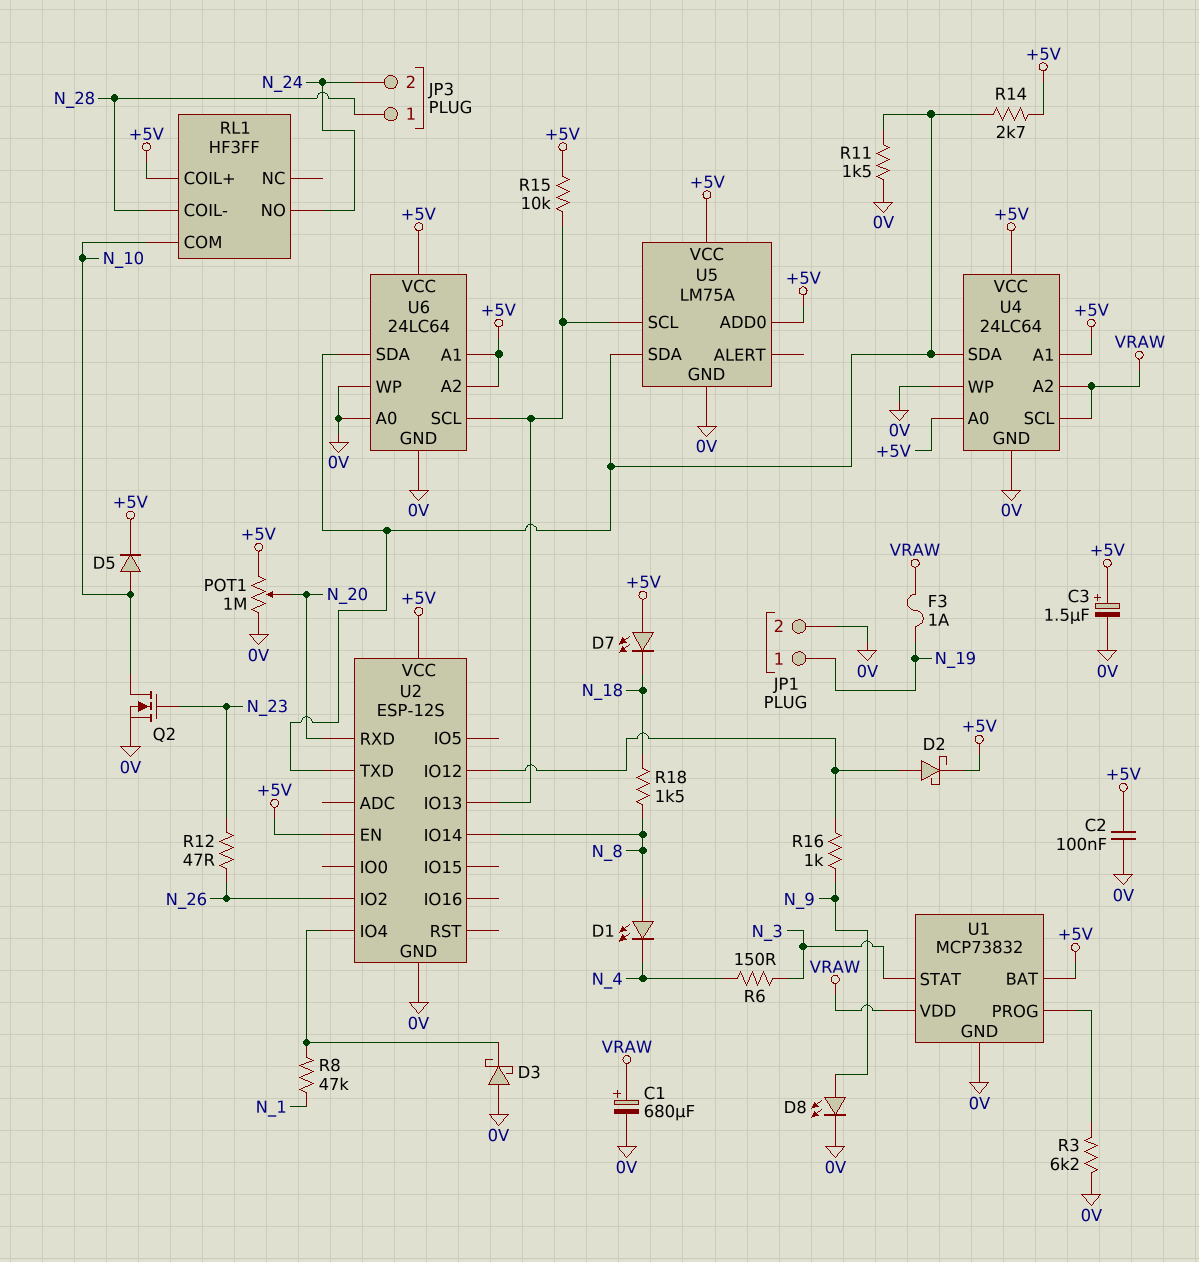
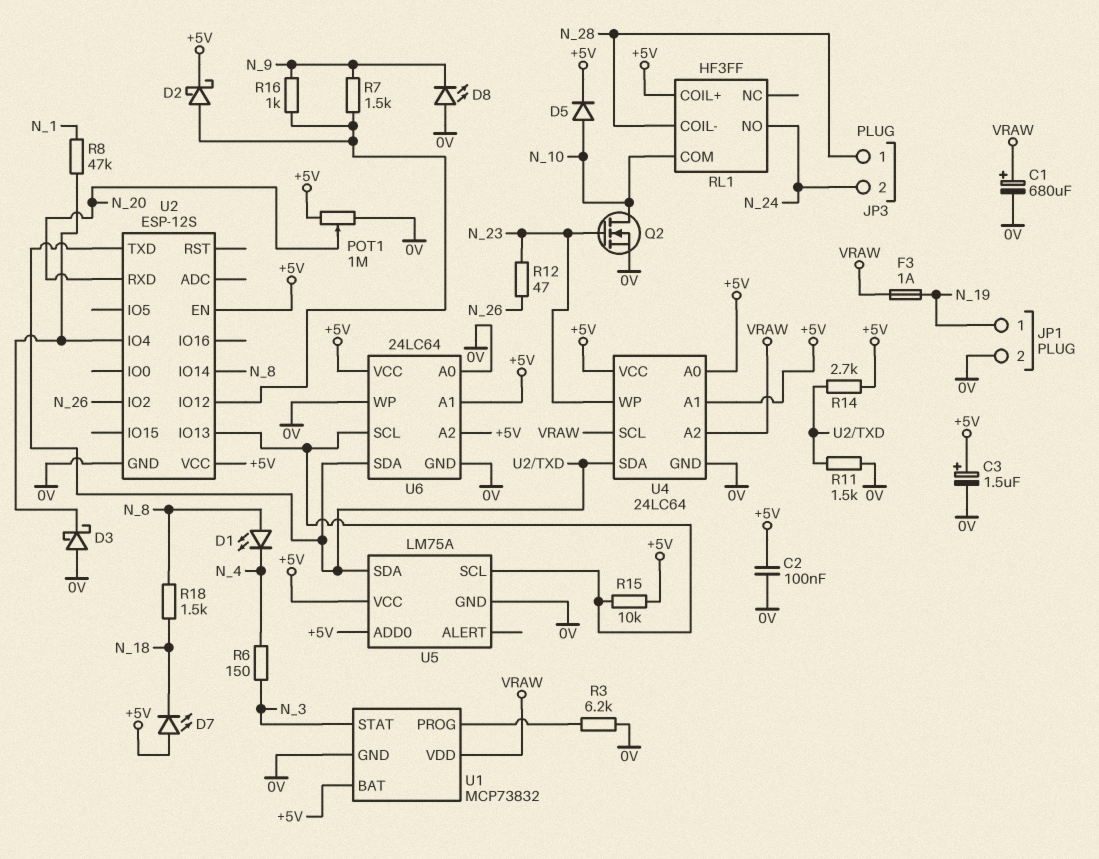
D8: LED (A N_9, K 0V) -> LED (A 0V, K N_9)
R7: none -> 1.5k (N_9, U2/IO12)
U4 pin WP: 0V -> N_23

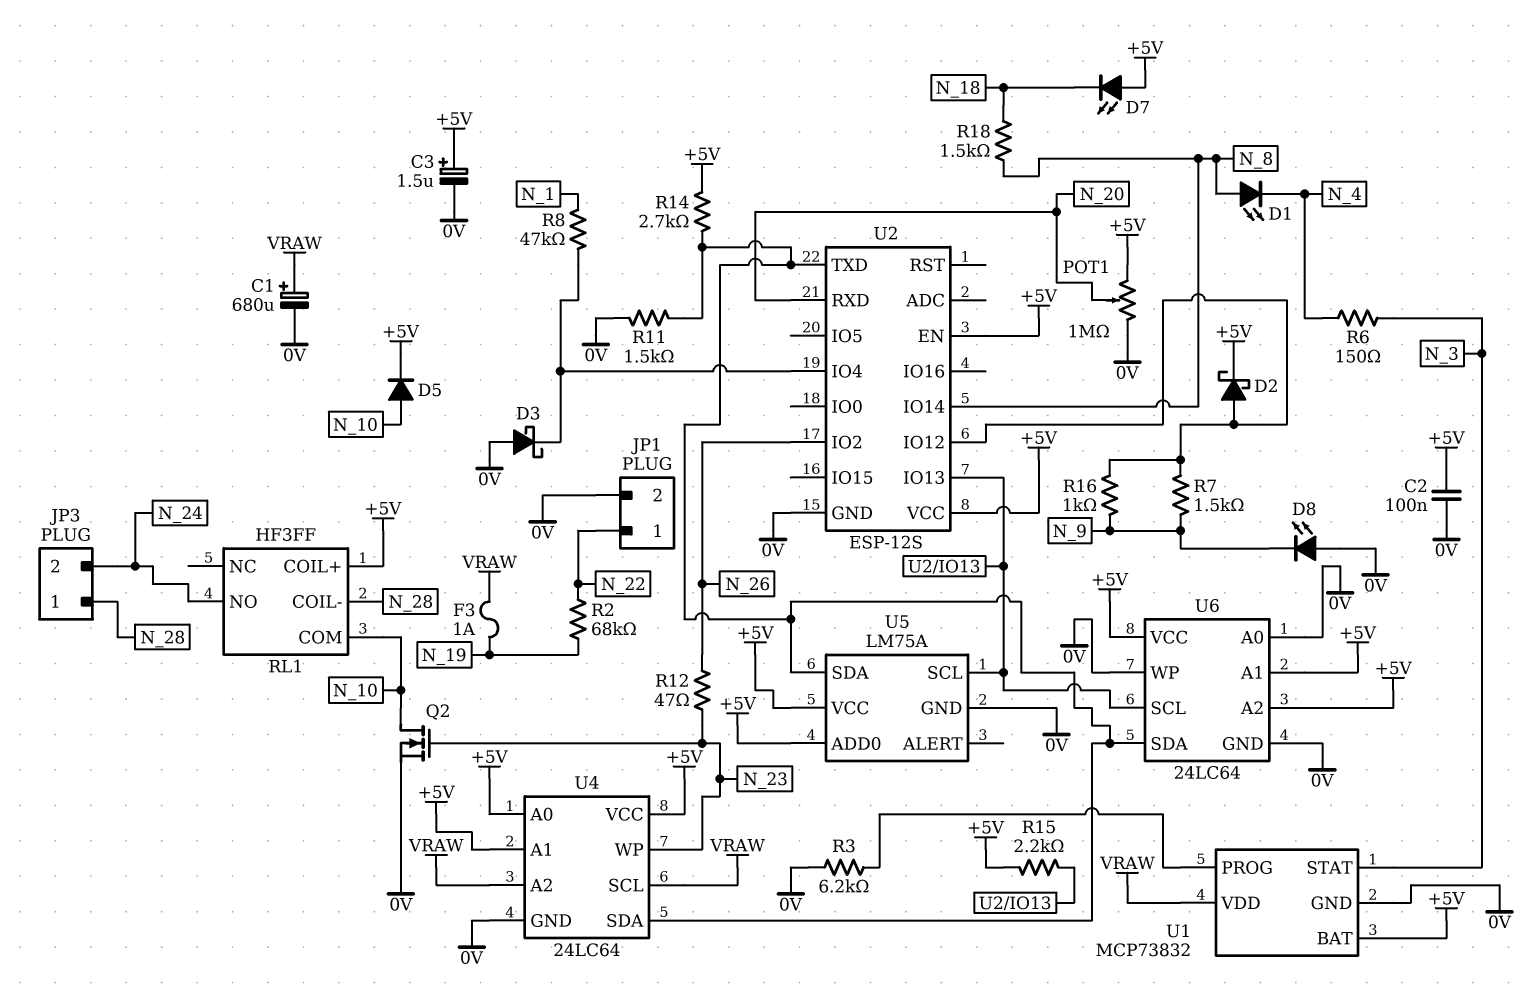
JP1 pin 1: N_19 -> N_22
R2: none -> 68k (N_19, N_22)
R15: 10k (+5V, U2/IO13) -> 2.2k (+5V, U2/IO13)

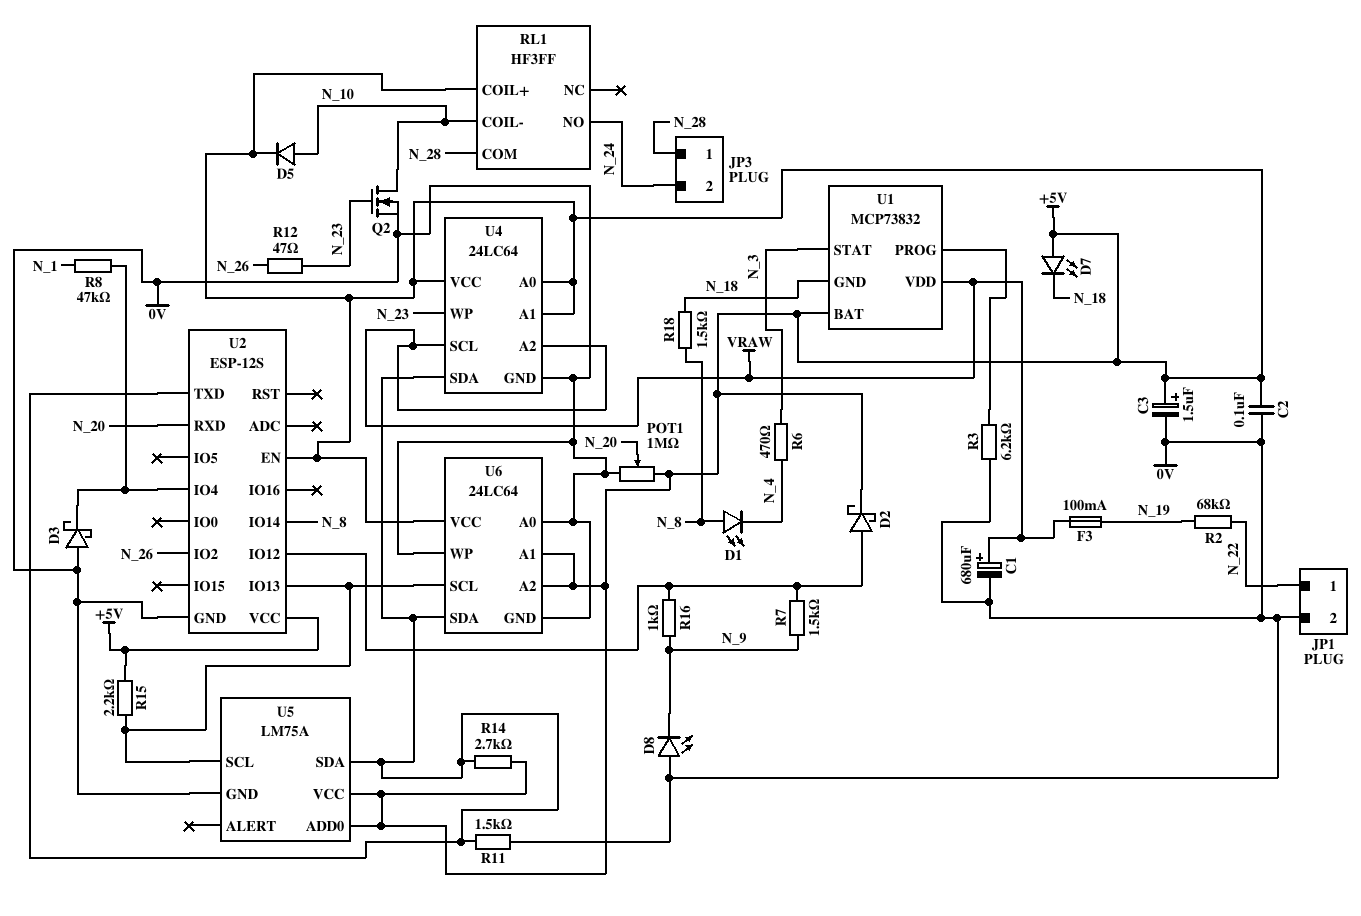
F3: 1A (N_19, VRAW) -> 100mA (N_19, VRAW)
R6: 150 (N_3, N_4) -> 470 (N_3, N_4)
RL1 pin COIL-: N_28 -> N_10
RL1 pin COM: N_10 -> N_28
U1 pin GND: 0V -> N_18

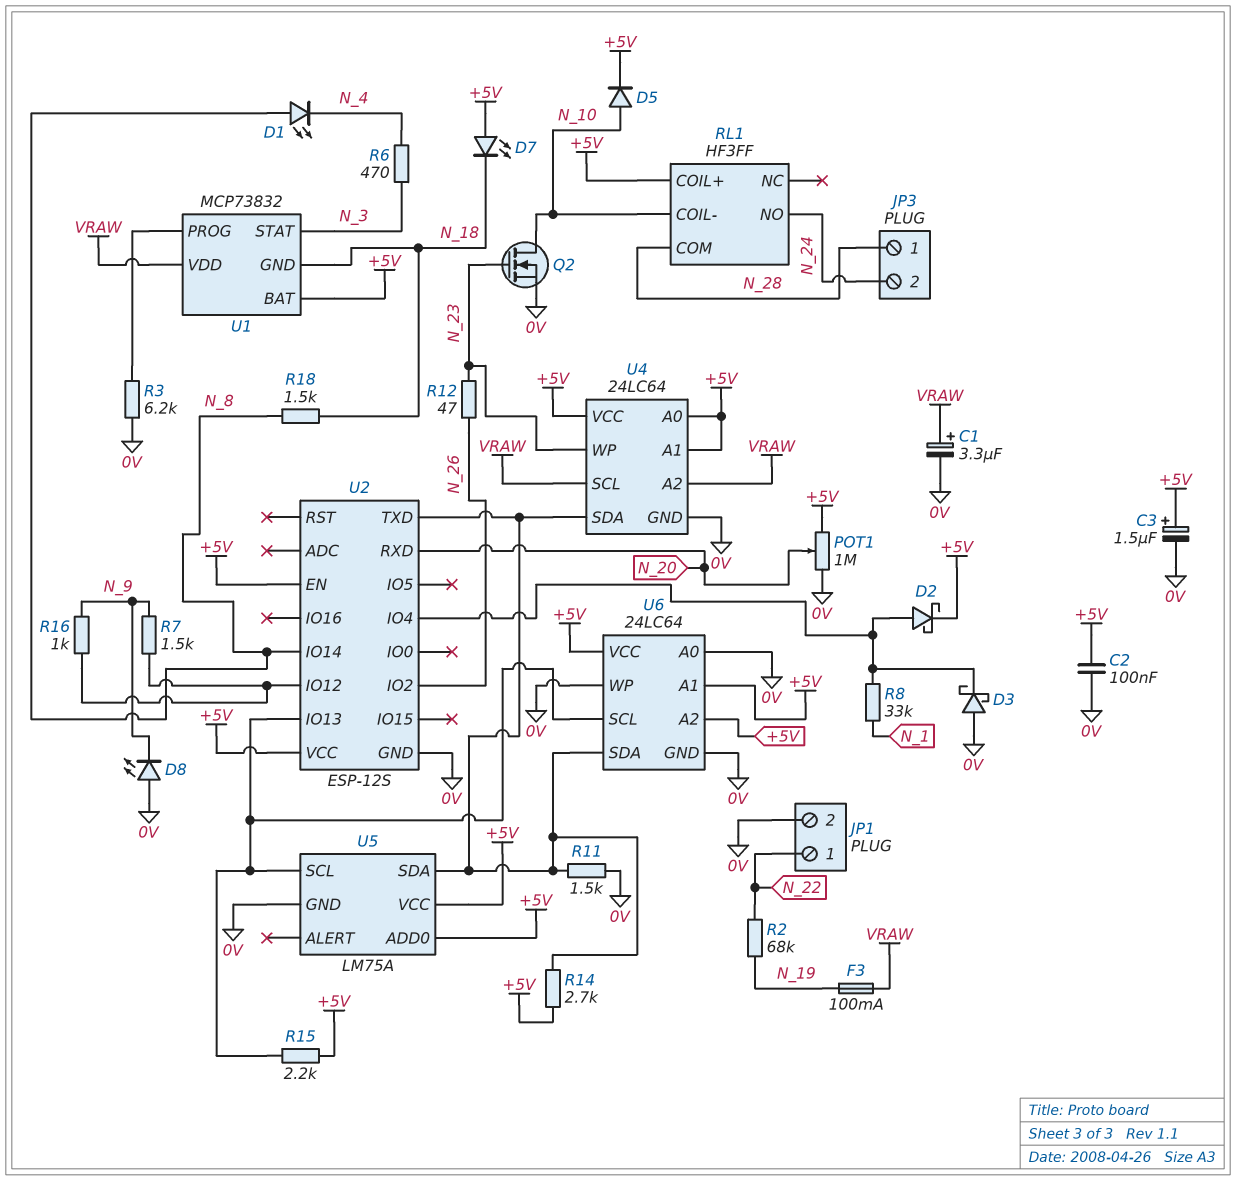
C1: 680uF (plus VRAW, minus 0V) -> 3.3uF (plus VRAW, minus 0V)
D2: schottky (A U2/IO12, K +5V) -> schottky (A U2/IO4, K +5V)
R8: 47k (N_1, U2/IO4) -> 33k (N_1, U2/IO4)

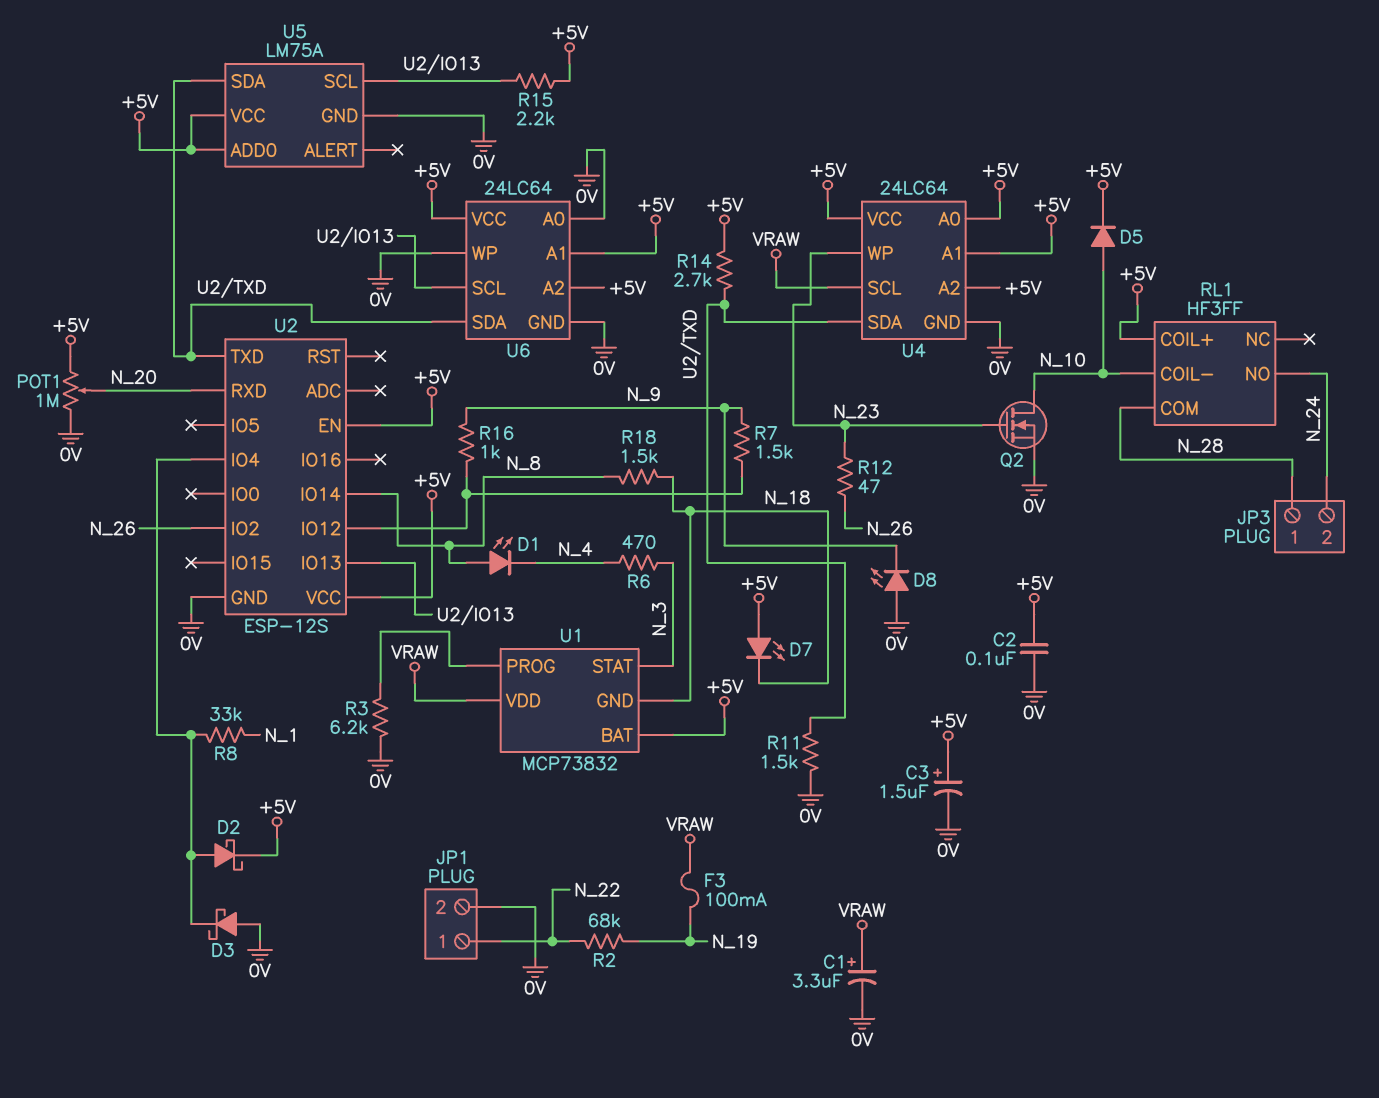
U4 pin A2: VRAW -> +5V

